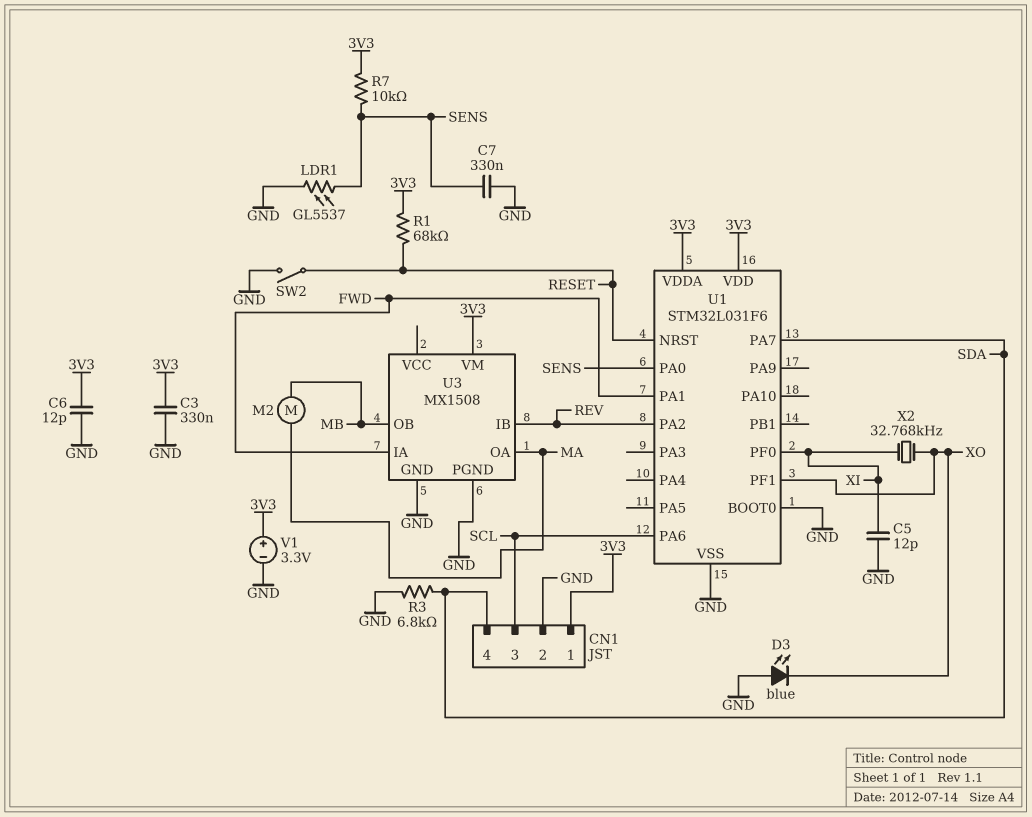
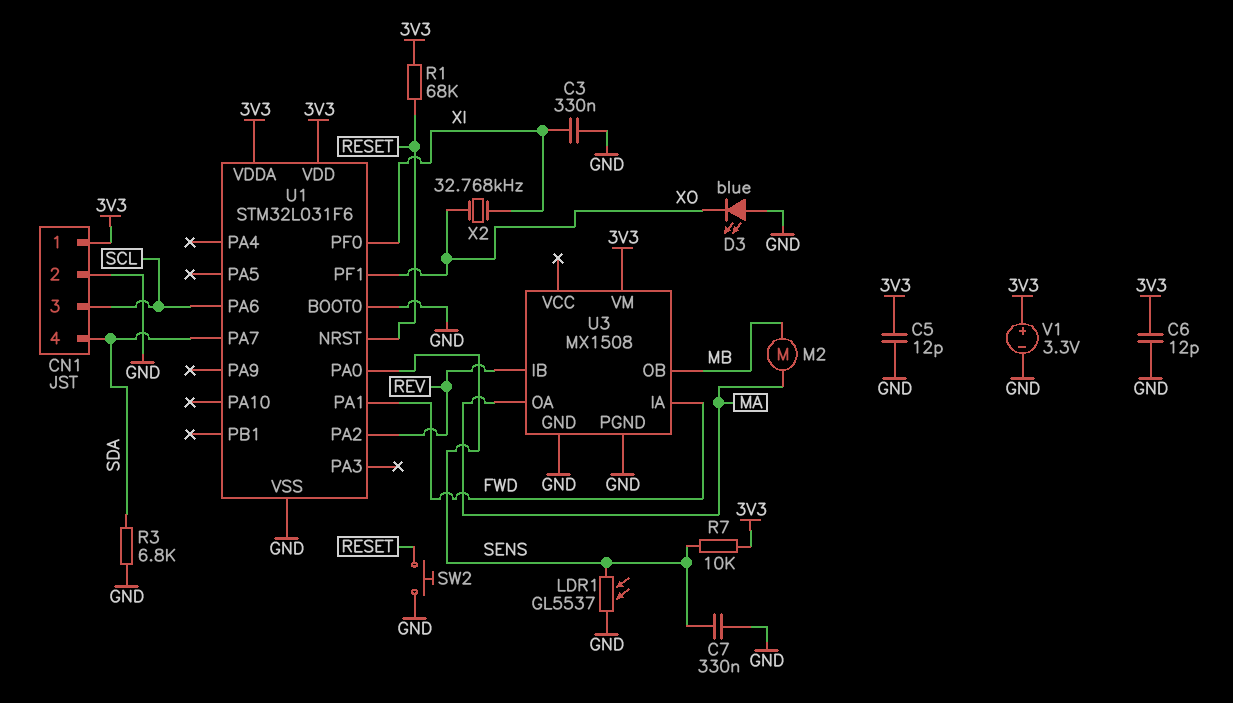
C3: 330nF (3V3, GND) -> 330nF (GND, XI)
C5: 12pF (GND, XI) -> 12pF (3V3, GND)
SW2: switch (GND, RESET) -> button (GND, RESET)

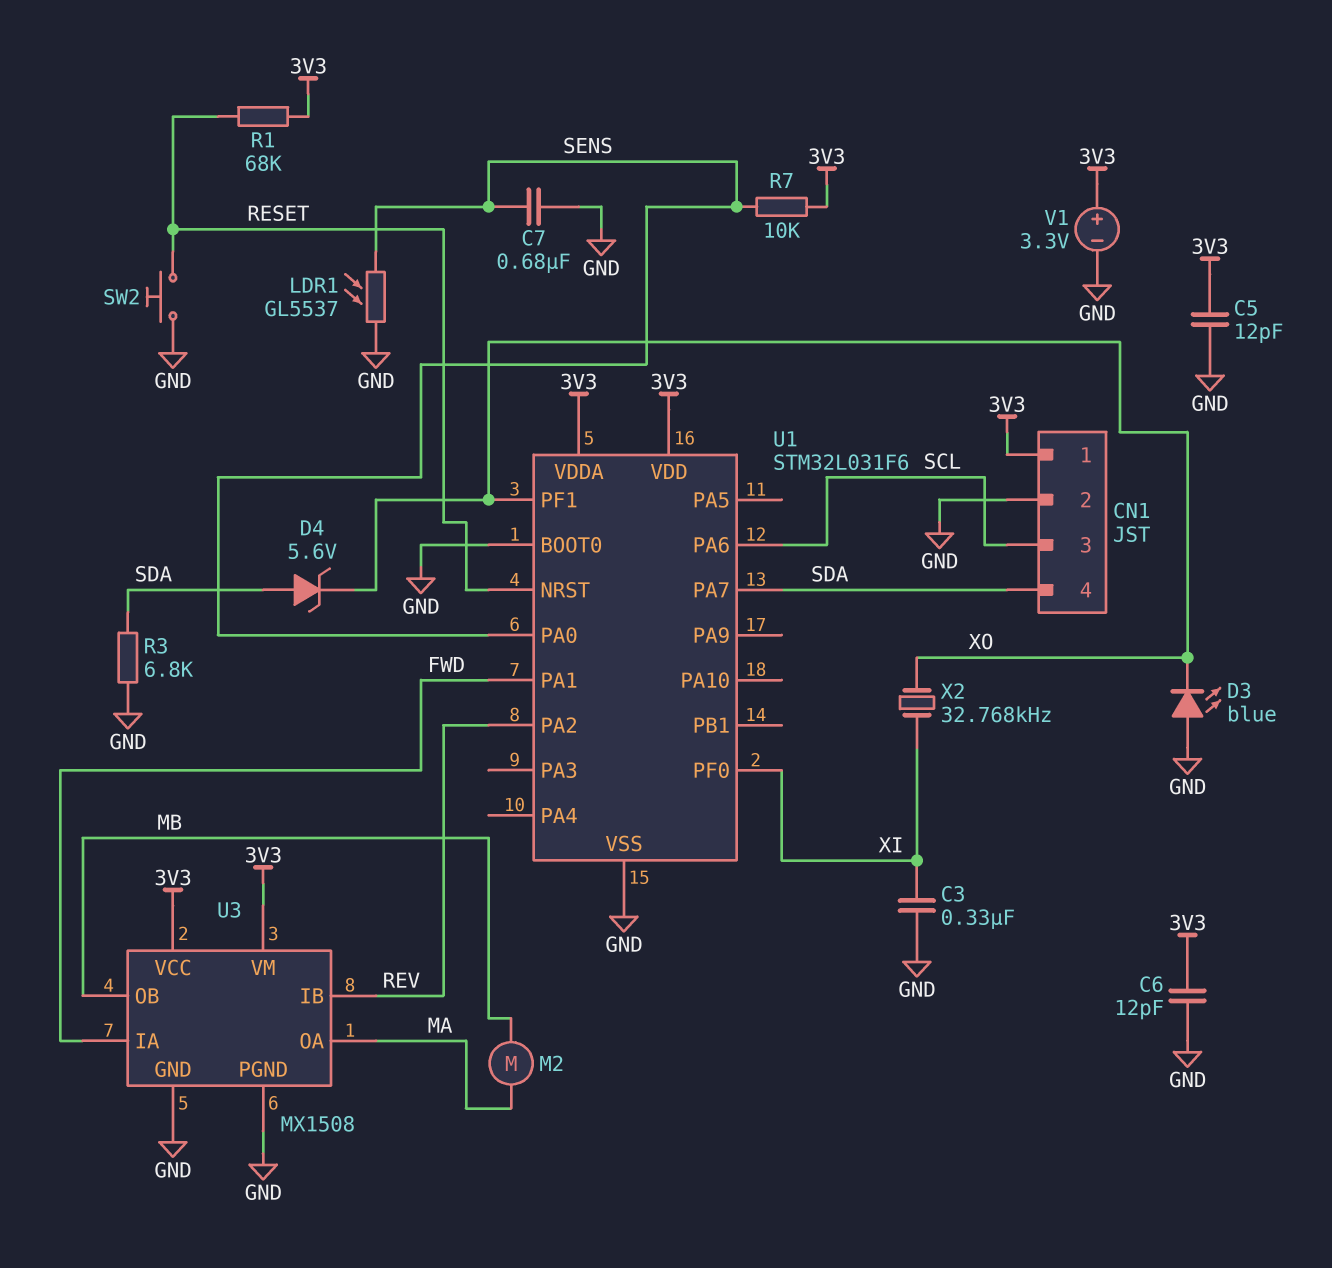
C7: 330nF (GND, SENS) -> 680nF (GND, SENS)
D4: none -> zener 5.6V (A SDA, K XO)
U3 pin VCC: none -> 3V3

